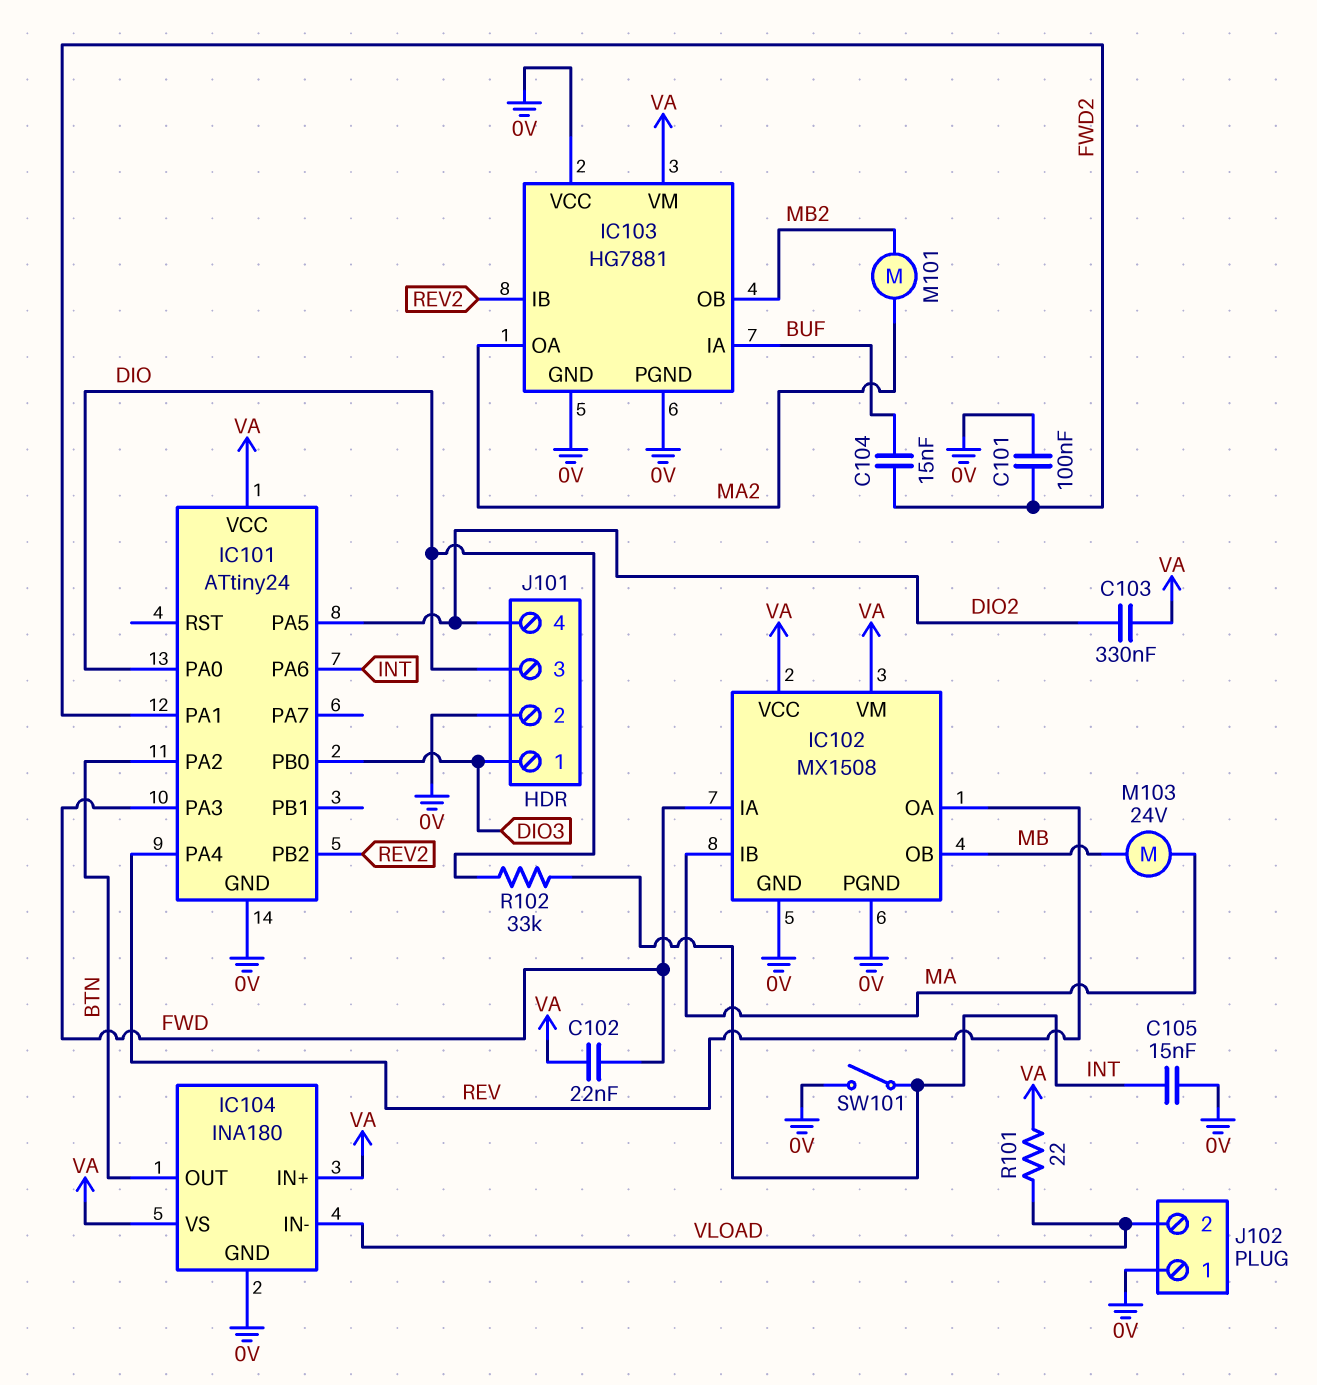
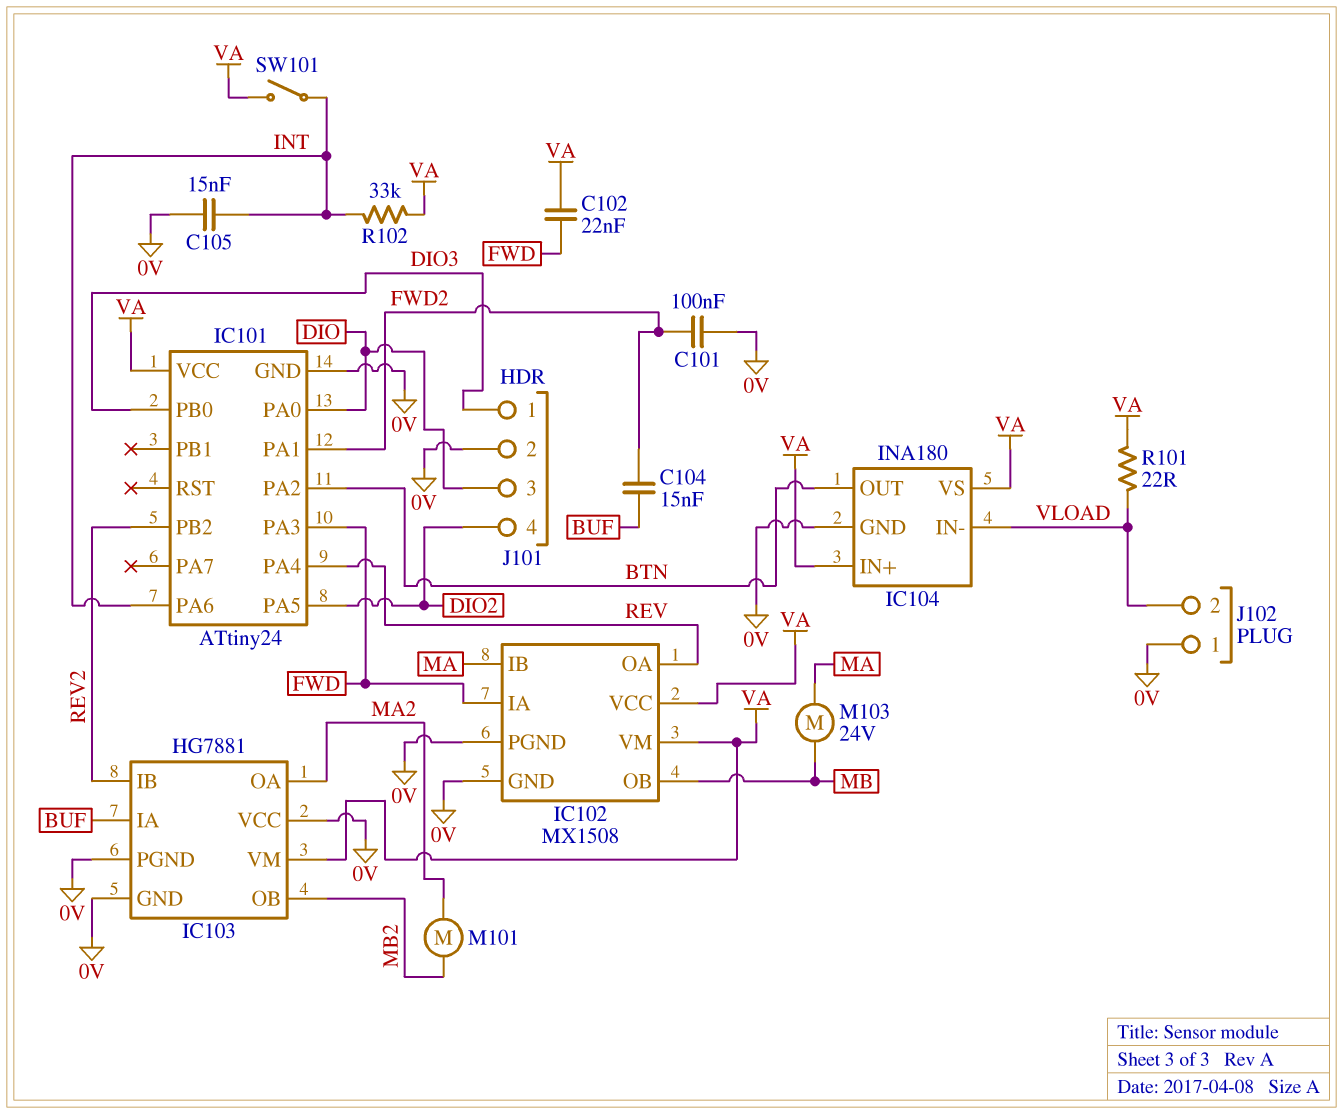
C103: 330nF (DIO2, VA) -> none
R102: 33k (DIO, INT) -> 33k (INT, VA)
SW101: switch (0V, INT) -> switch (INT, VA)

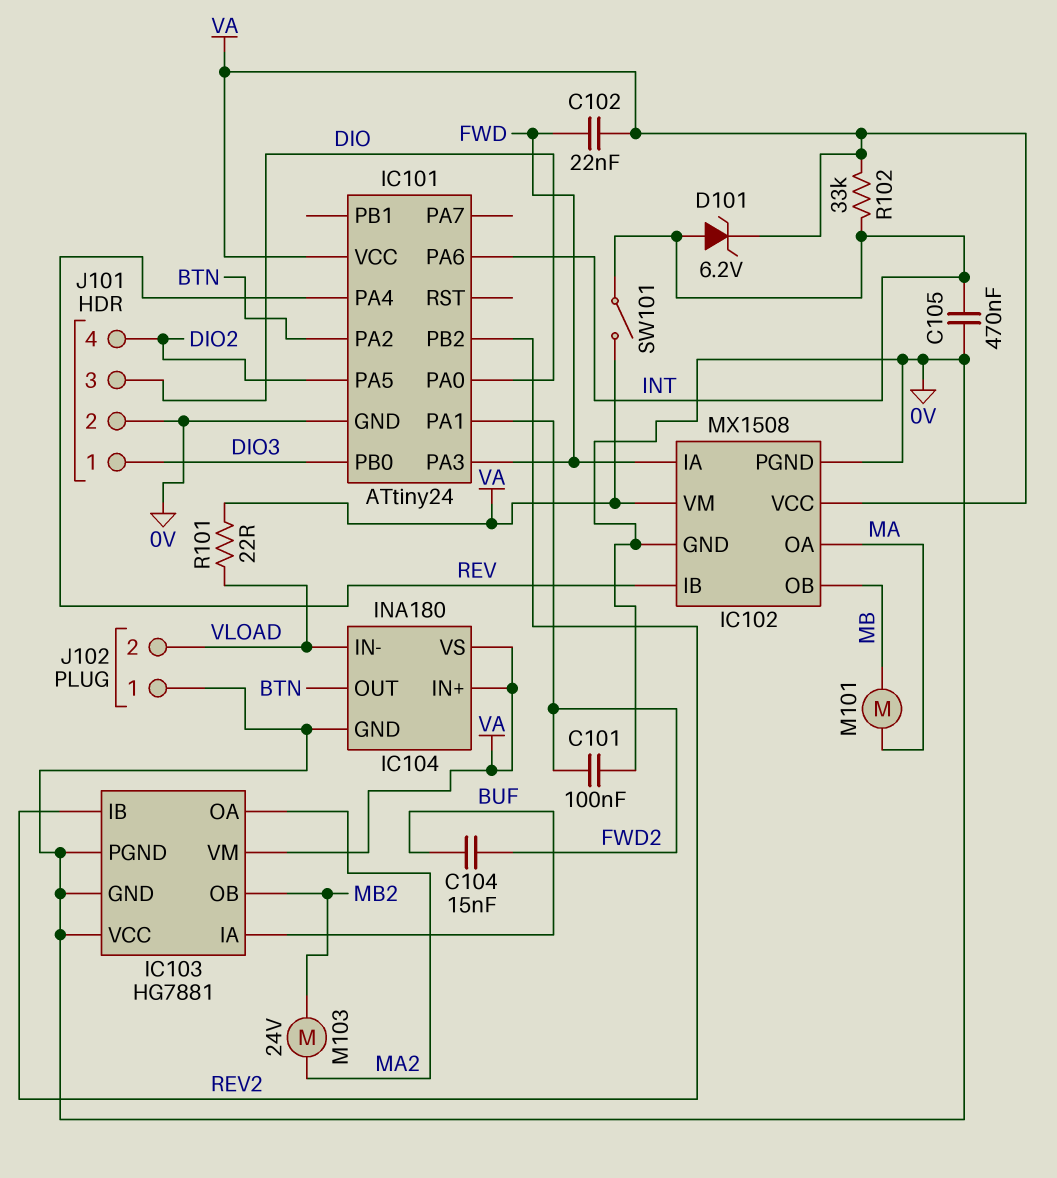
C105: 15nF (0V, INT) -> 470nF (0V, INT)
D101: none -> zener 6.2V (A INT, K VA)
IC102 pin IB: MA -> REV
IC102 pin OA: REV -> MA
M101: motor (MA2, MB2) -> motor (MA, MB)
M103: motor 24V (MA, MB) -> motor 24V (MA2, MB2)

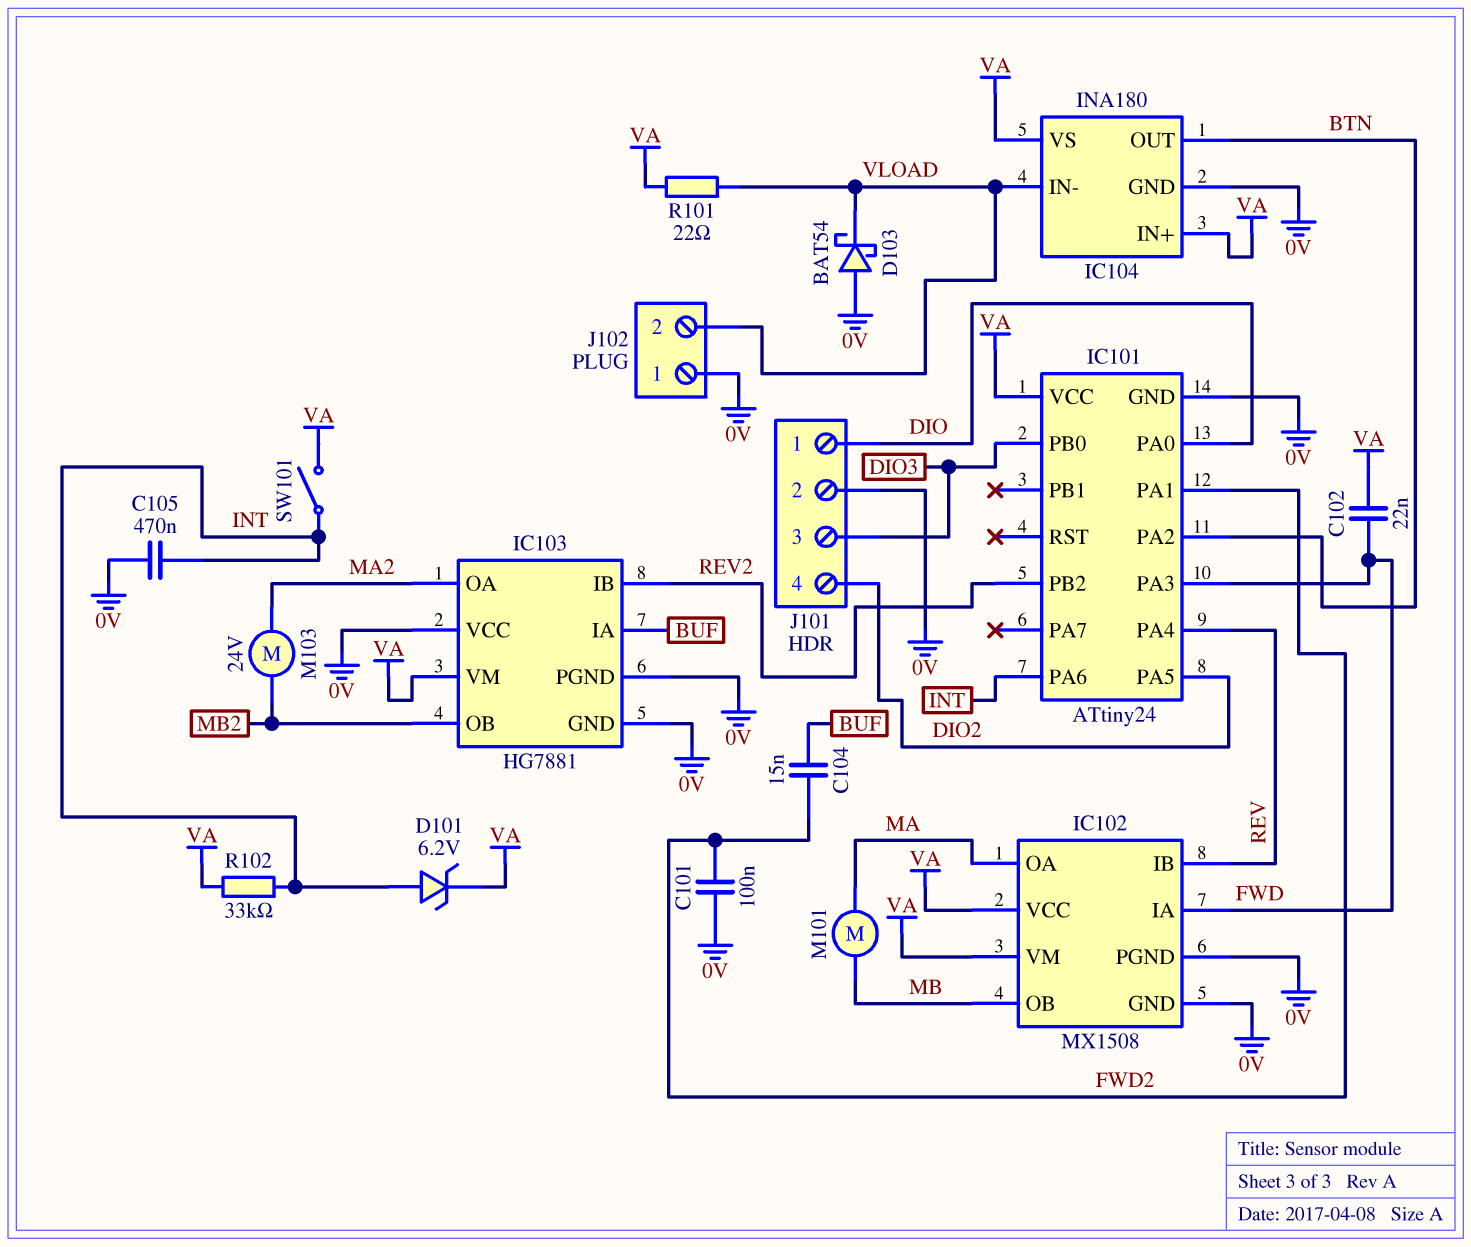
D103: none -> schottky BAT54 (A 0V, K VLOAD)
J101 pin 1: DIO3 -> DIO
J101 pin 3: DIO -> DIO3

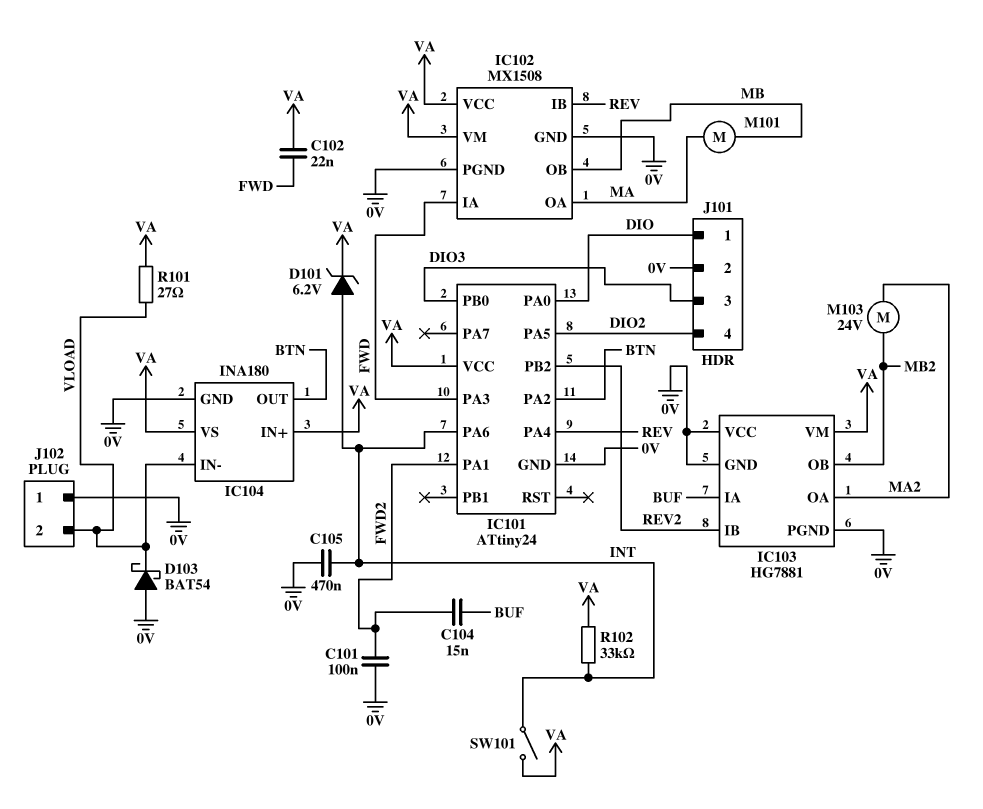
R101: 22 (VA, VLOAD) -> 27 (VA, VLOAD)

